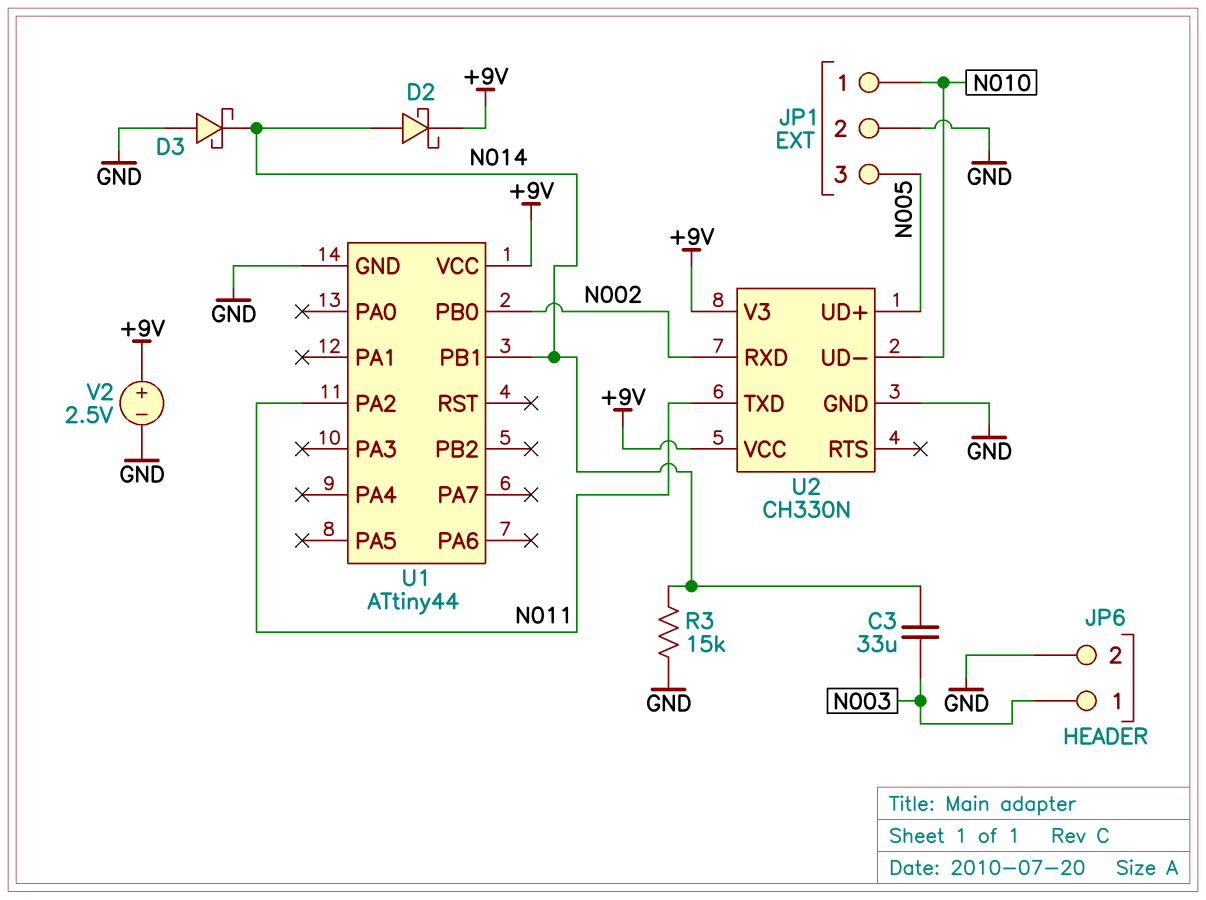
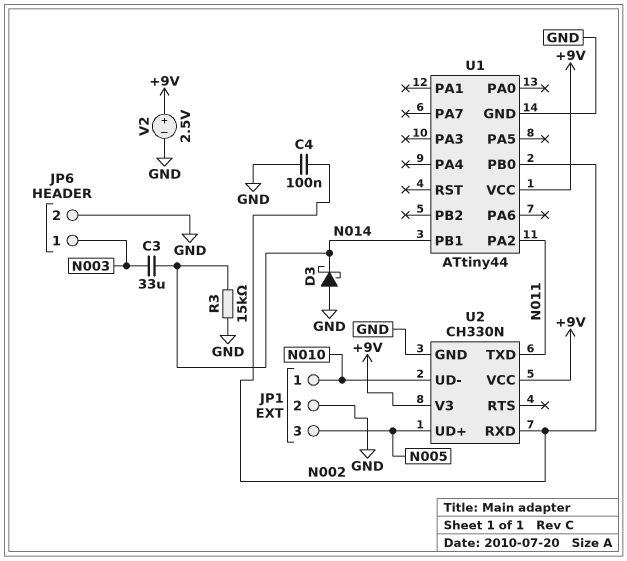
C4: none -> 100nF (GND, N002)
D2: schottky (A N014, K +9V) -> none

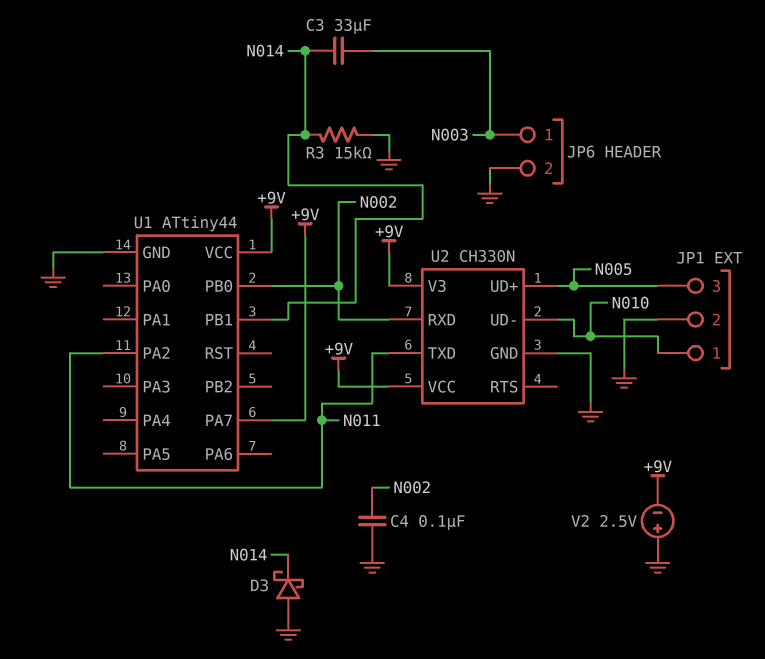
U1 pin PA7: none -> +9V
V2: 2.5V (plus +9V, minus GND) -> 2.5V (plus GND, minus +9V)

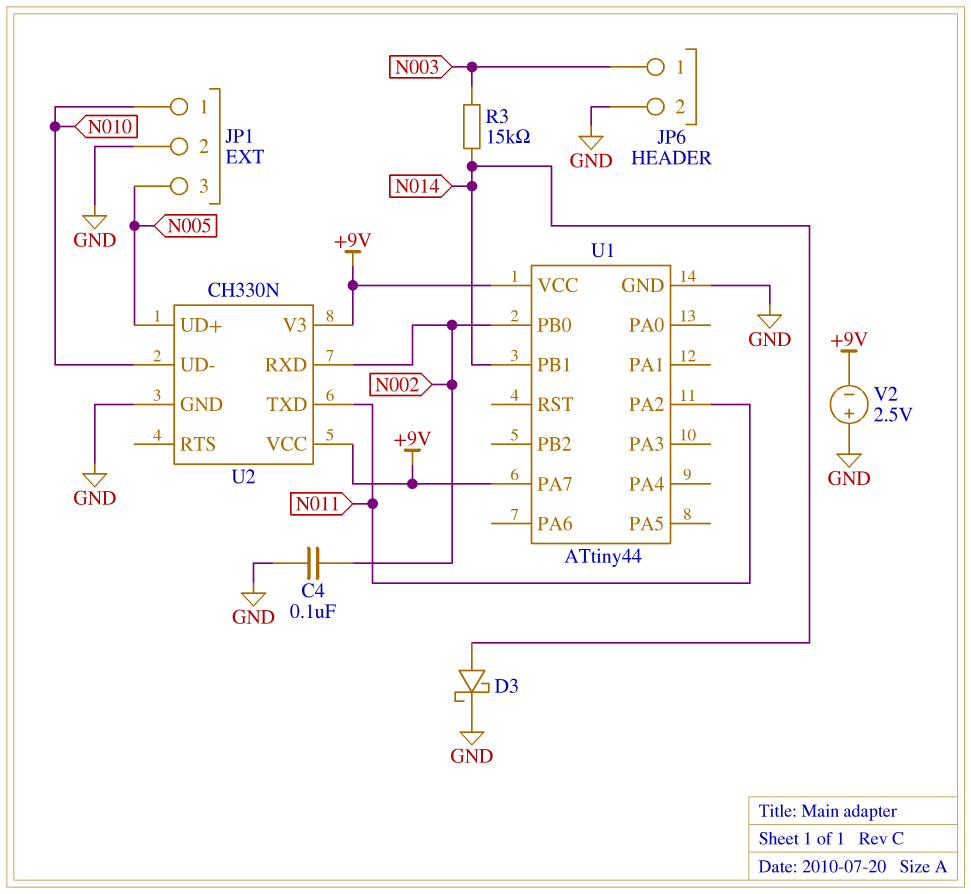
C3: 33uF (N003, N014) -> none
D3: schottky (A GND, K N014) -> schottky (A N014, K GND)
R3: 15k (GND, N014) -> 15k (N003, N014)

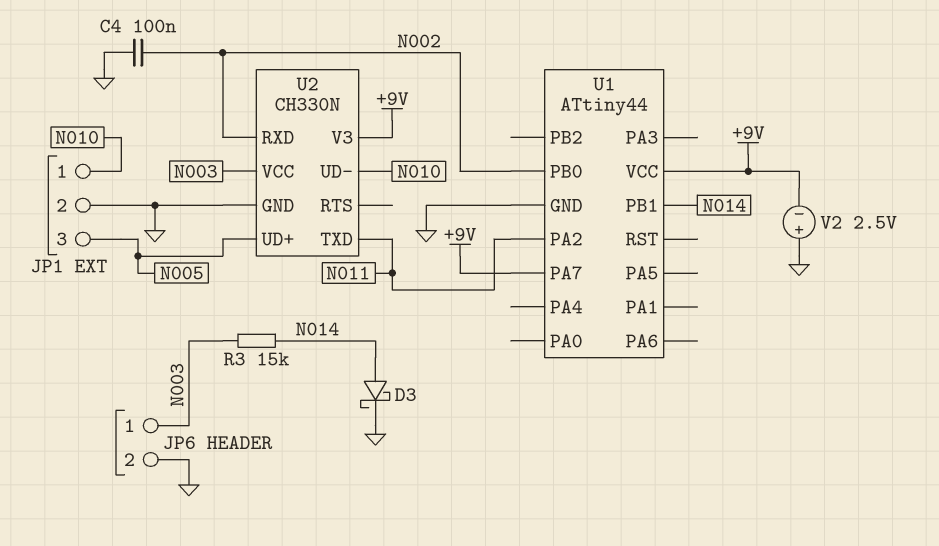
U2 pin VCC: +9V -> N003

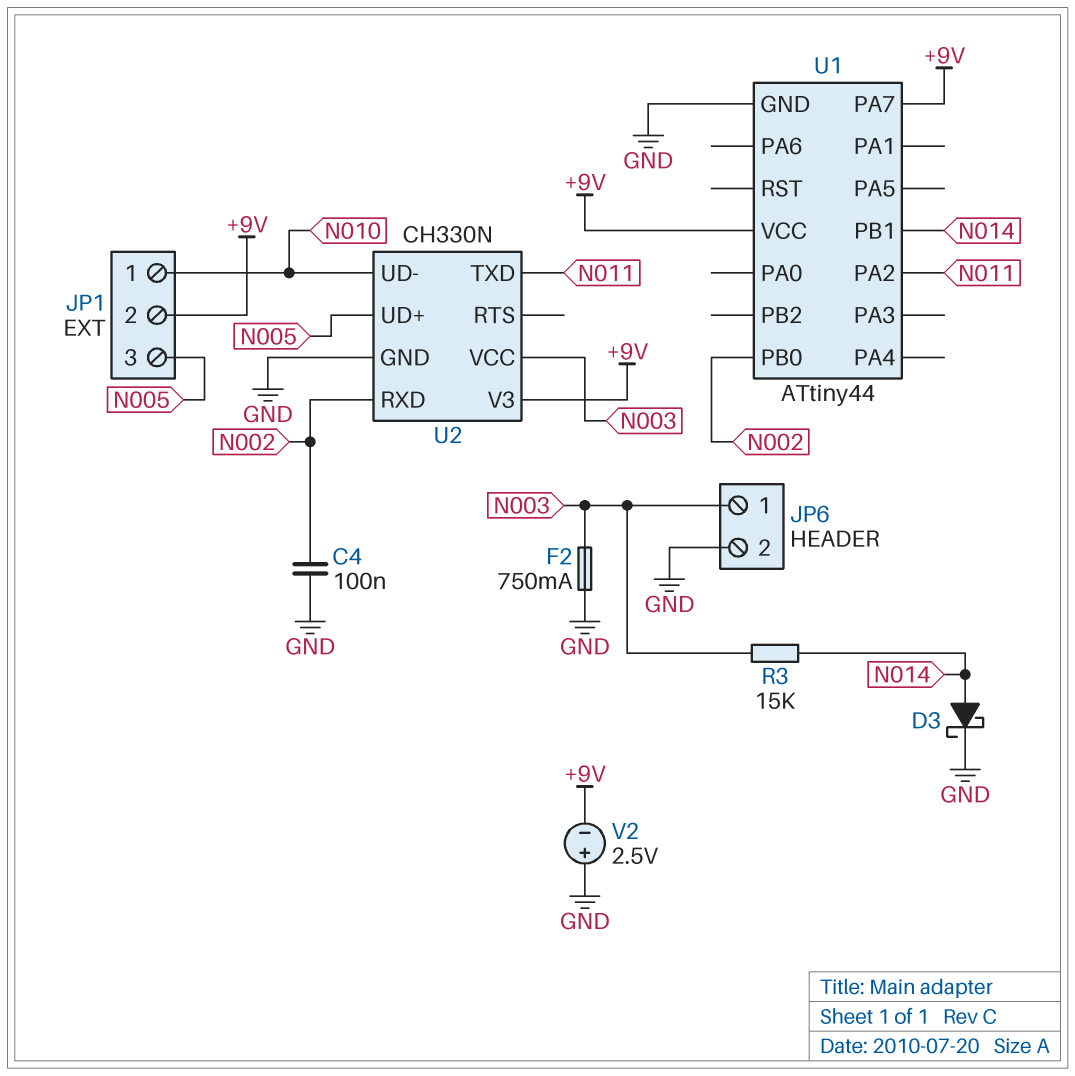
F2: none -> 750mA (GND, N003)
JP1 pin 2: GND -> +9V

